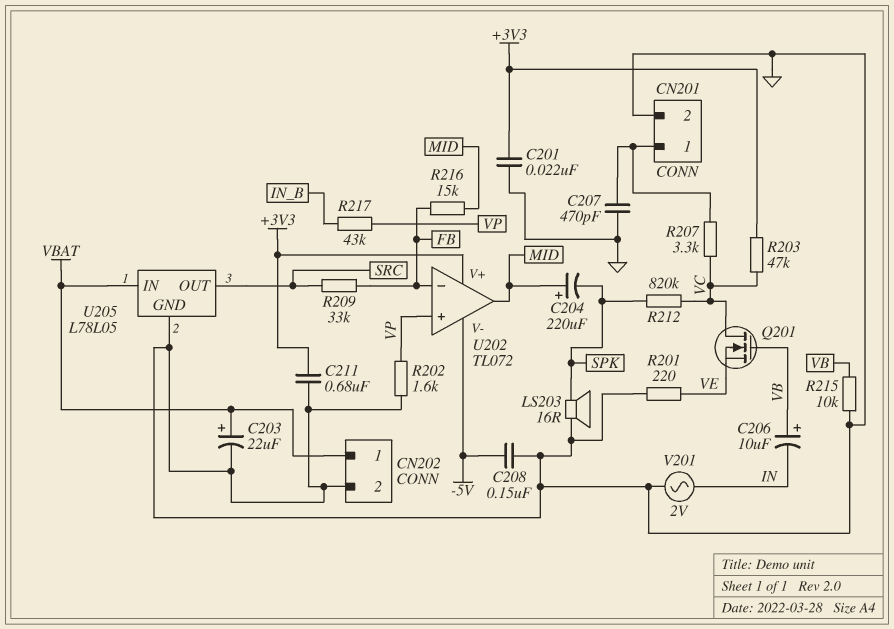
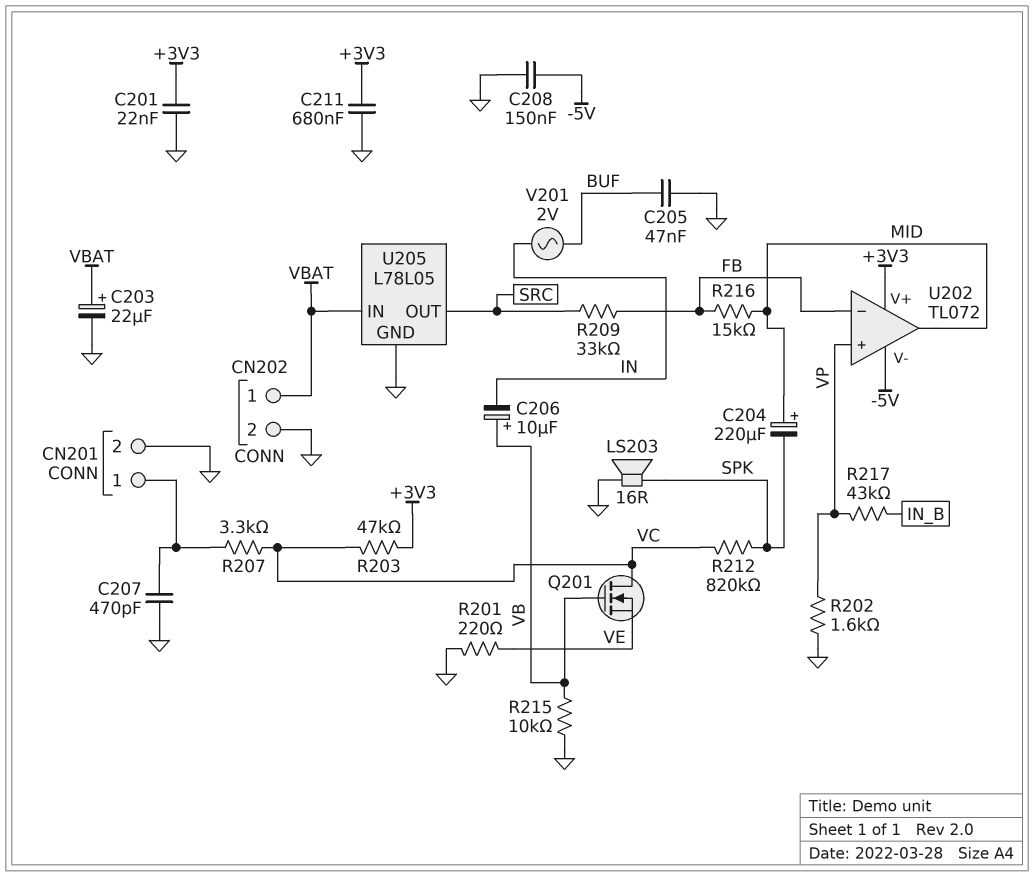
C205: none -> 47nF (BUF, GND)
V201: AC 2V (GND, IN) -> AC 2V (BUF, IN)

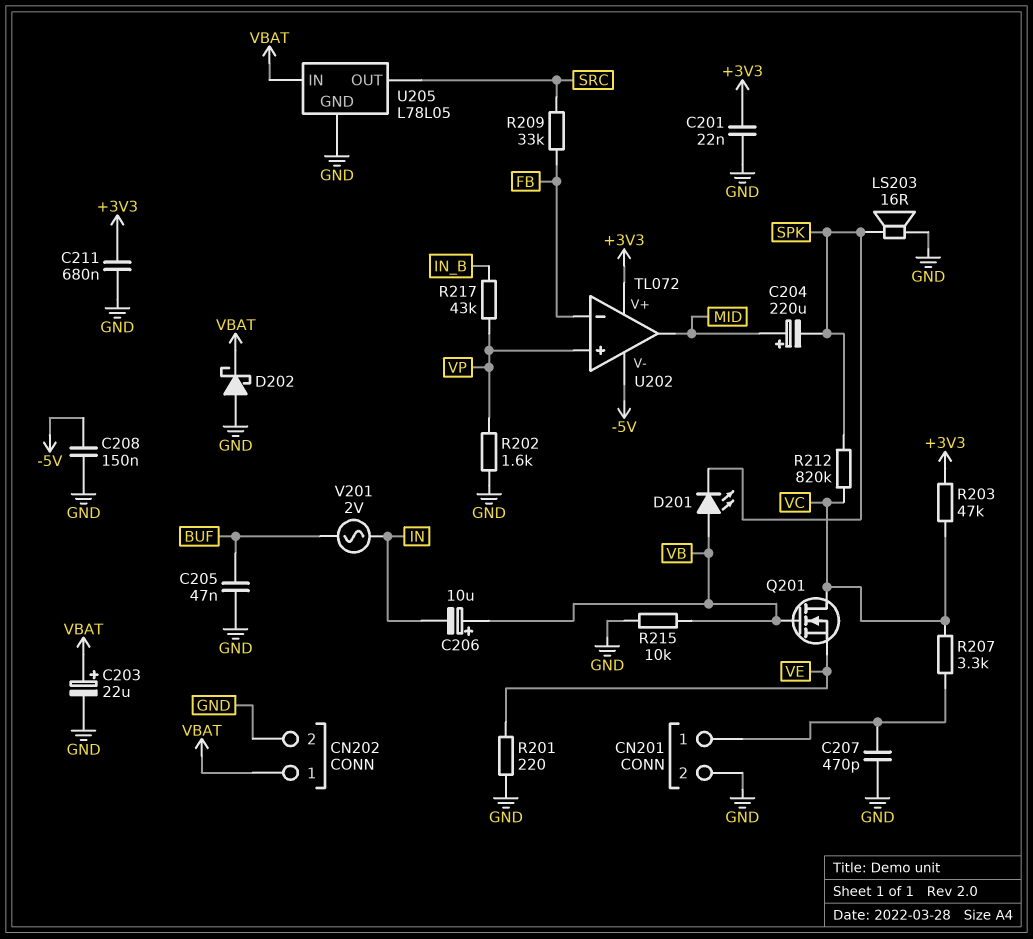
D201: none -> LED (A VB, K SPK)
D202: none -> schottky (A GND, K VBAT)
R216: 15k (FB, MID) -> none

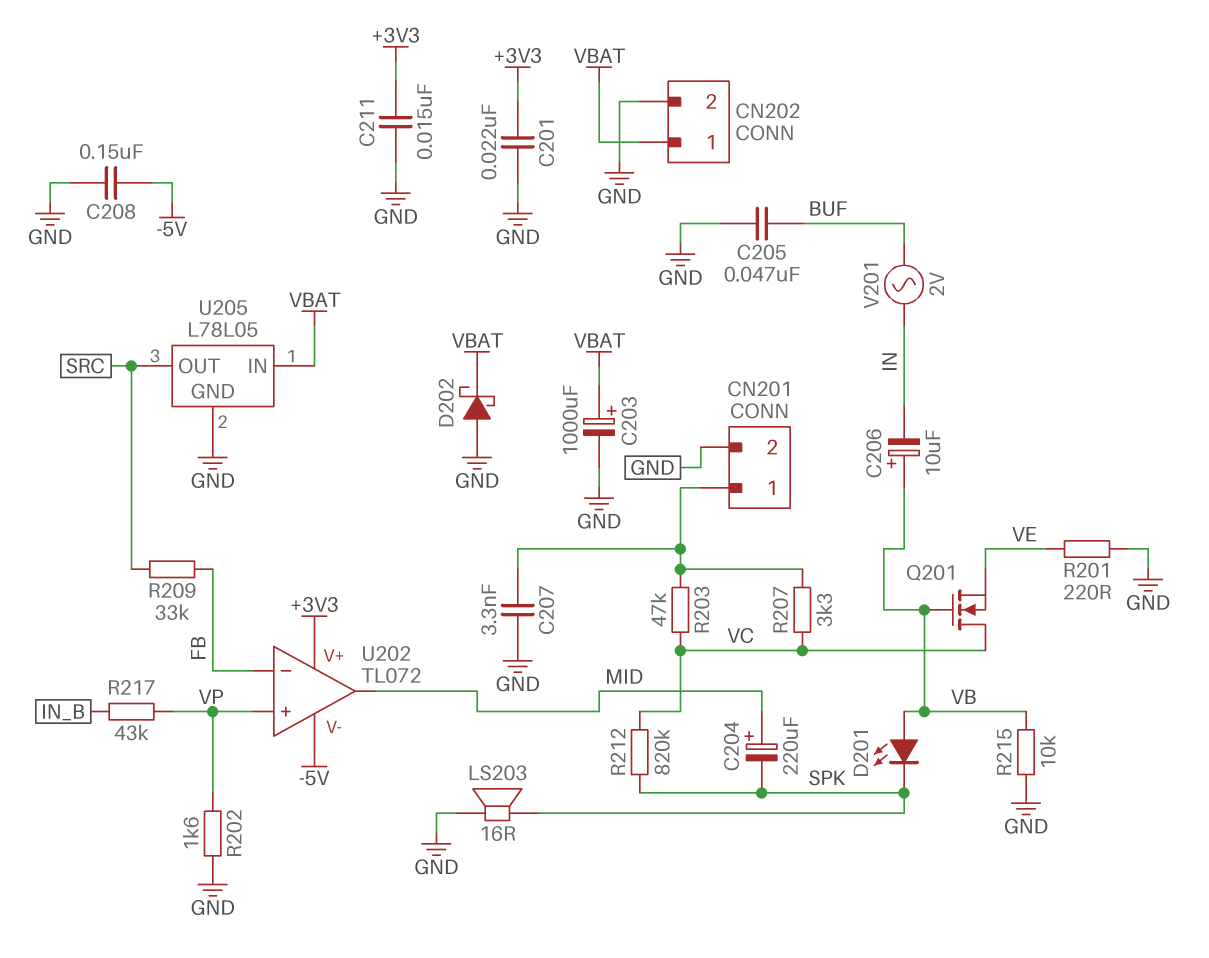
C203: 22uF (plus VBAT, minus GND) -> 1000uF (plus VBAT, minus GND)
C207: 470pF (CN201/1, GND) -> 3.3nF (CN201/1, GND)
C211: 680nF (+3V3, GND) -> 15nF (+3V3, GND)
R203: 47k (+3V3, VC) -> 47k (CN201/1, VC)

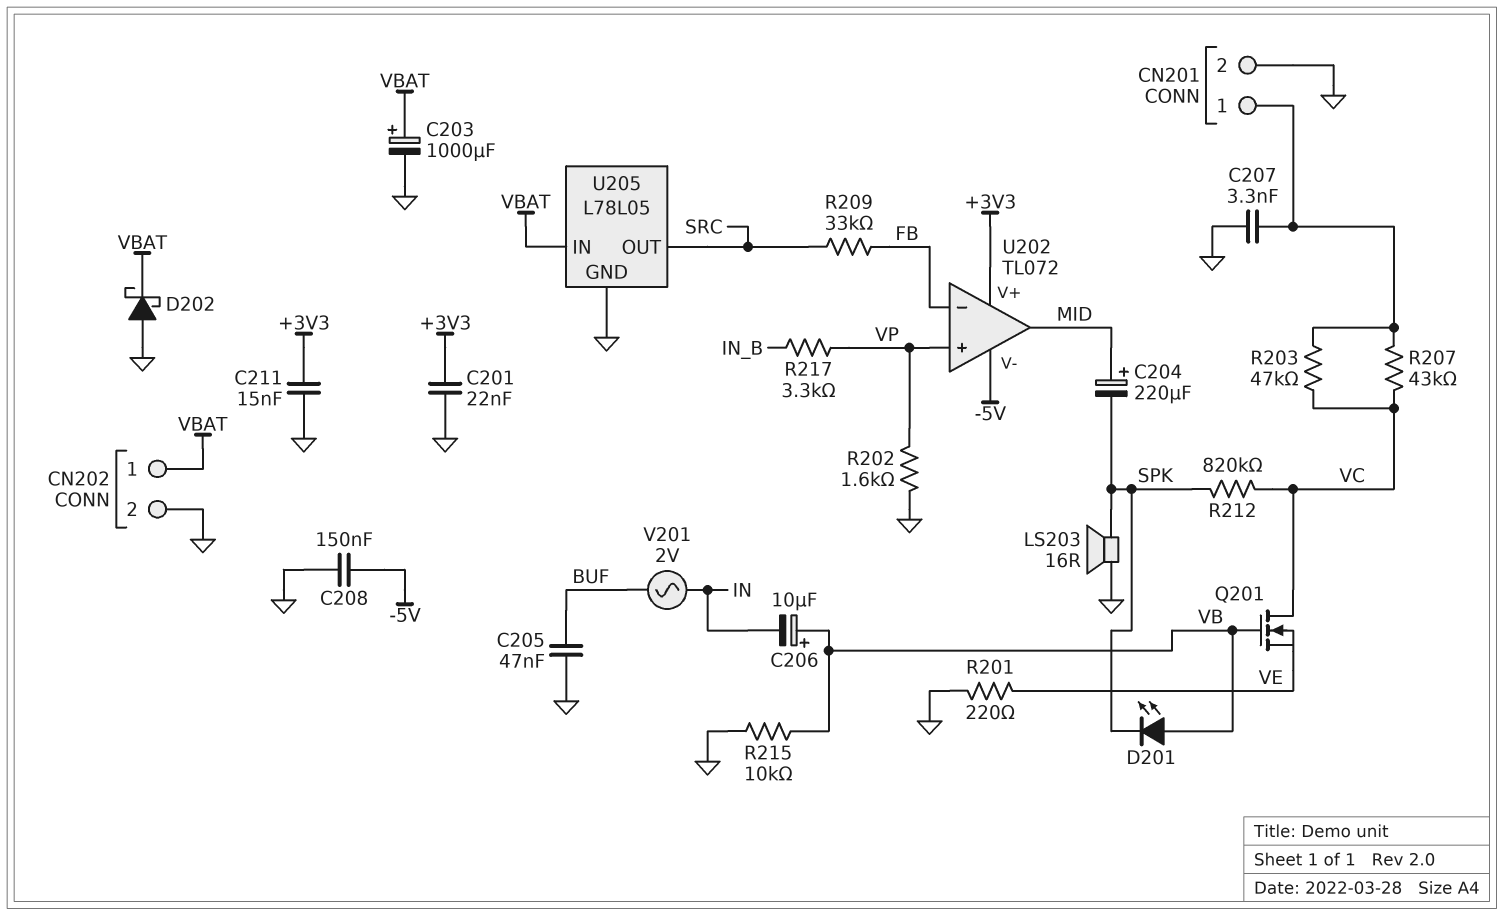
R207: 3.3k (CN201/1, VC) -> 43k (CN201/1, VC)
R217: 43k (IN_B, VP) -> 3.3k (IN_B, VP)

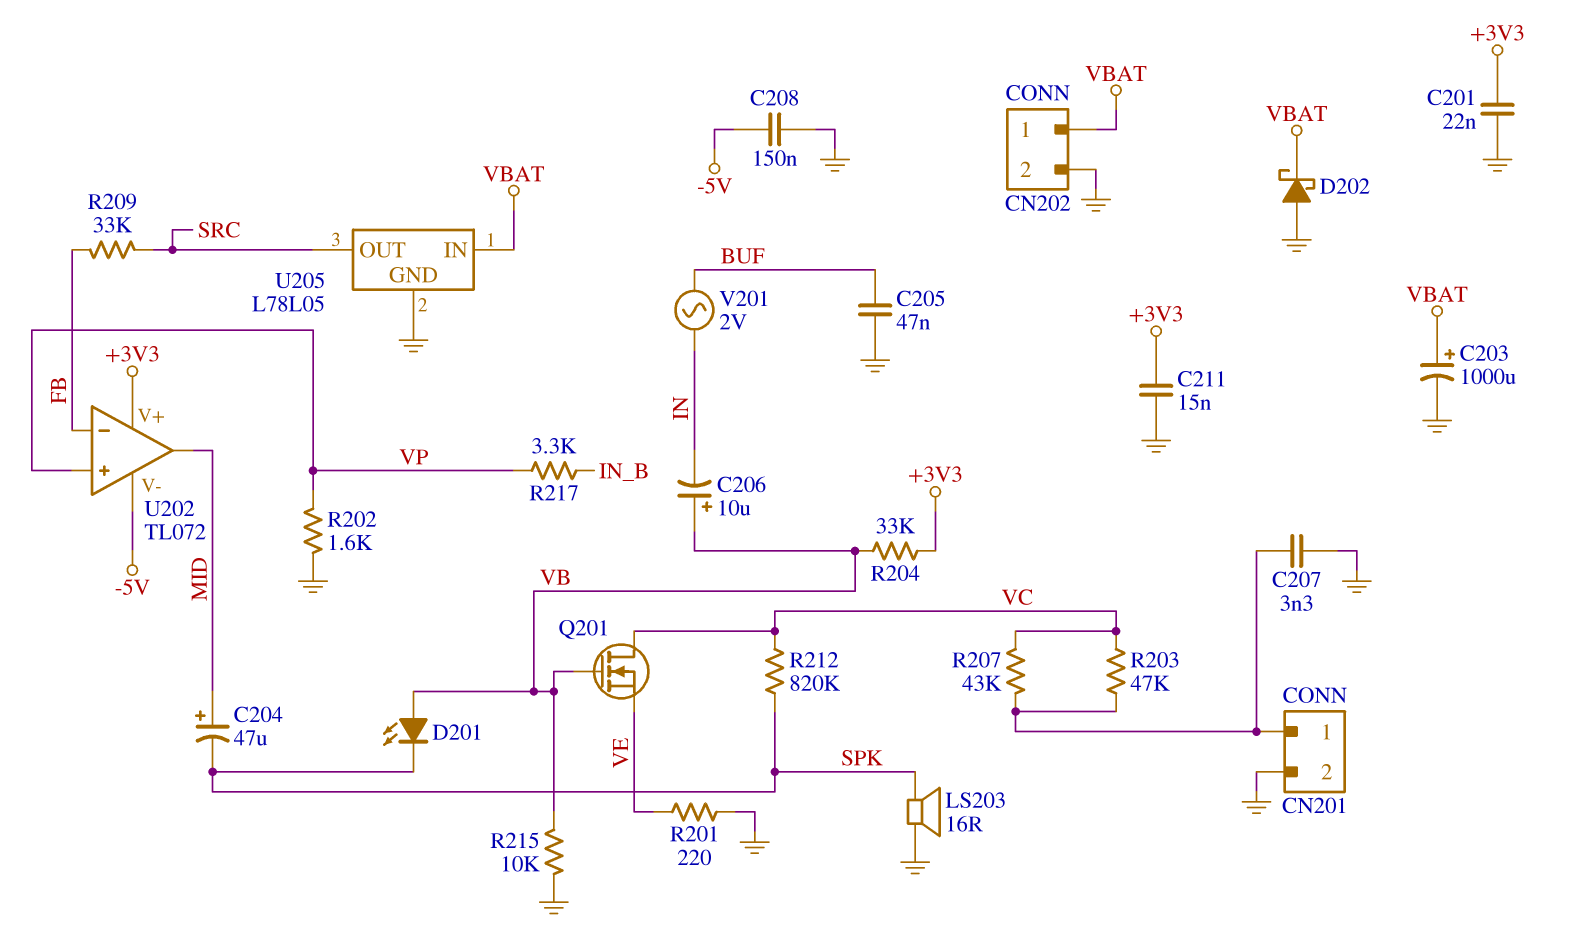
C204: 220uF (plus MID, minus SPK) -> 47uF (plus MID, minus SPK)
R204: none -> 33k (+3V3, VB)

